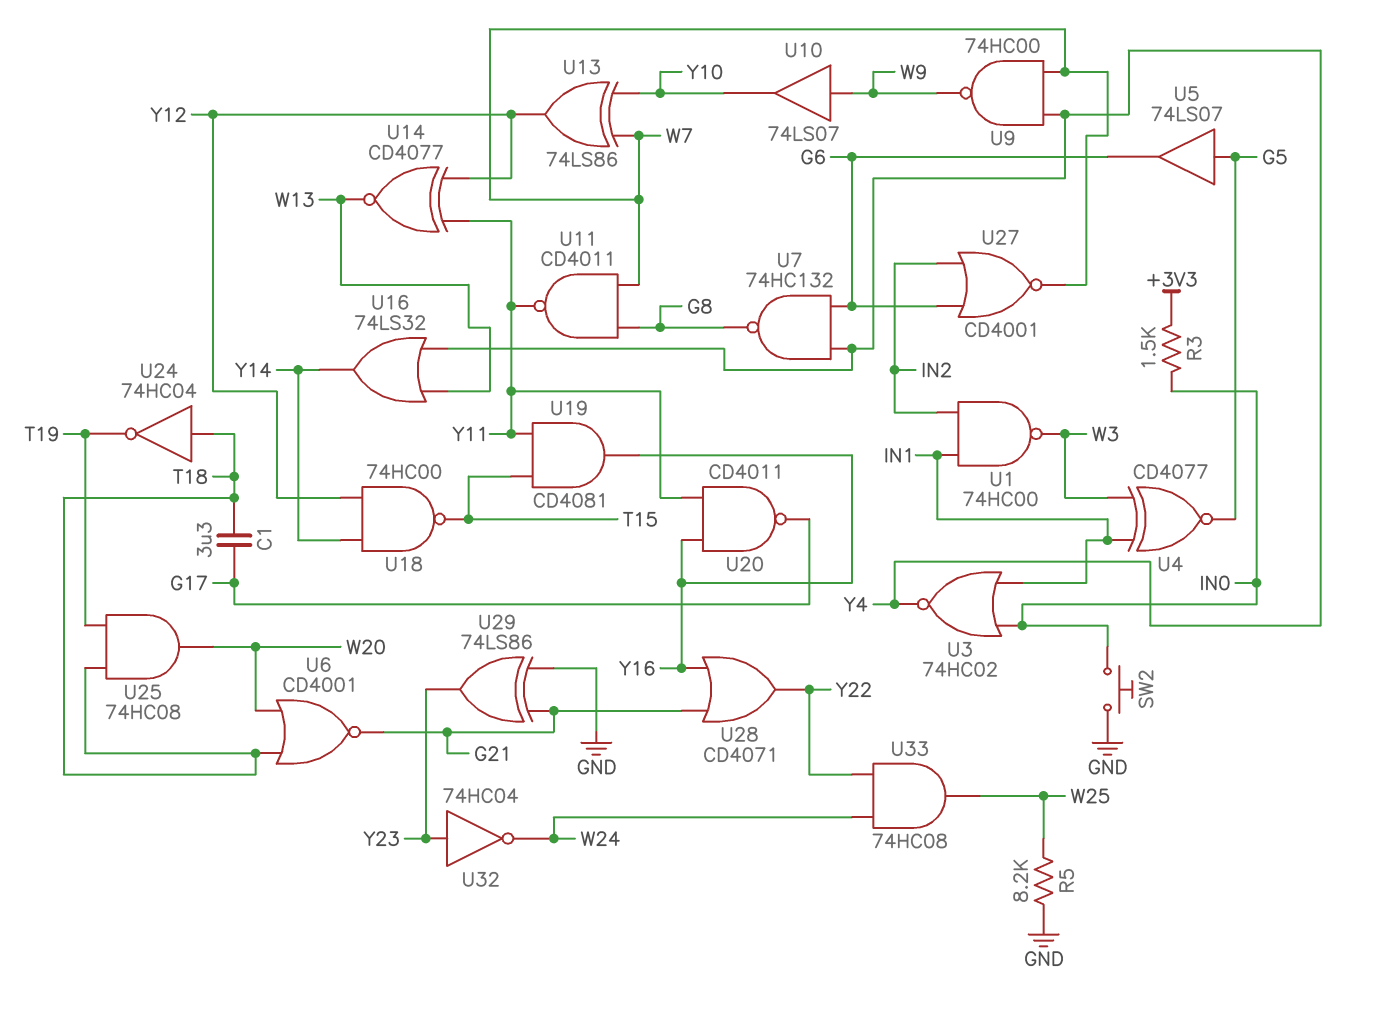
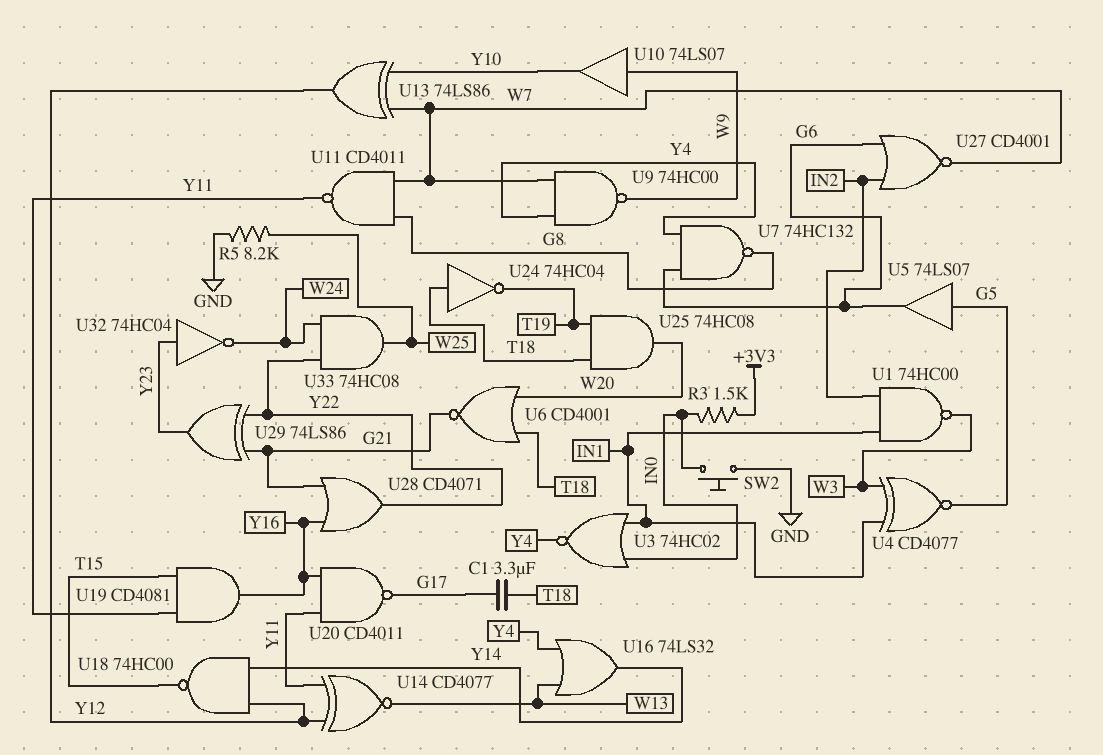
U29: XOR 74LS86 (in G21, in GND, out Y23) -> XOR 74LS86 (in G21, in Y22, out Y23)

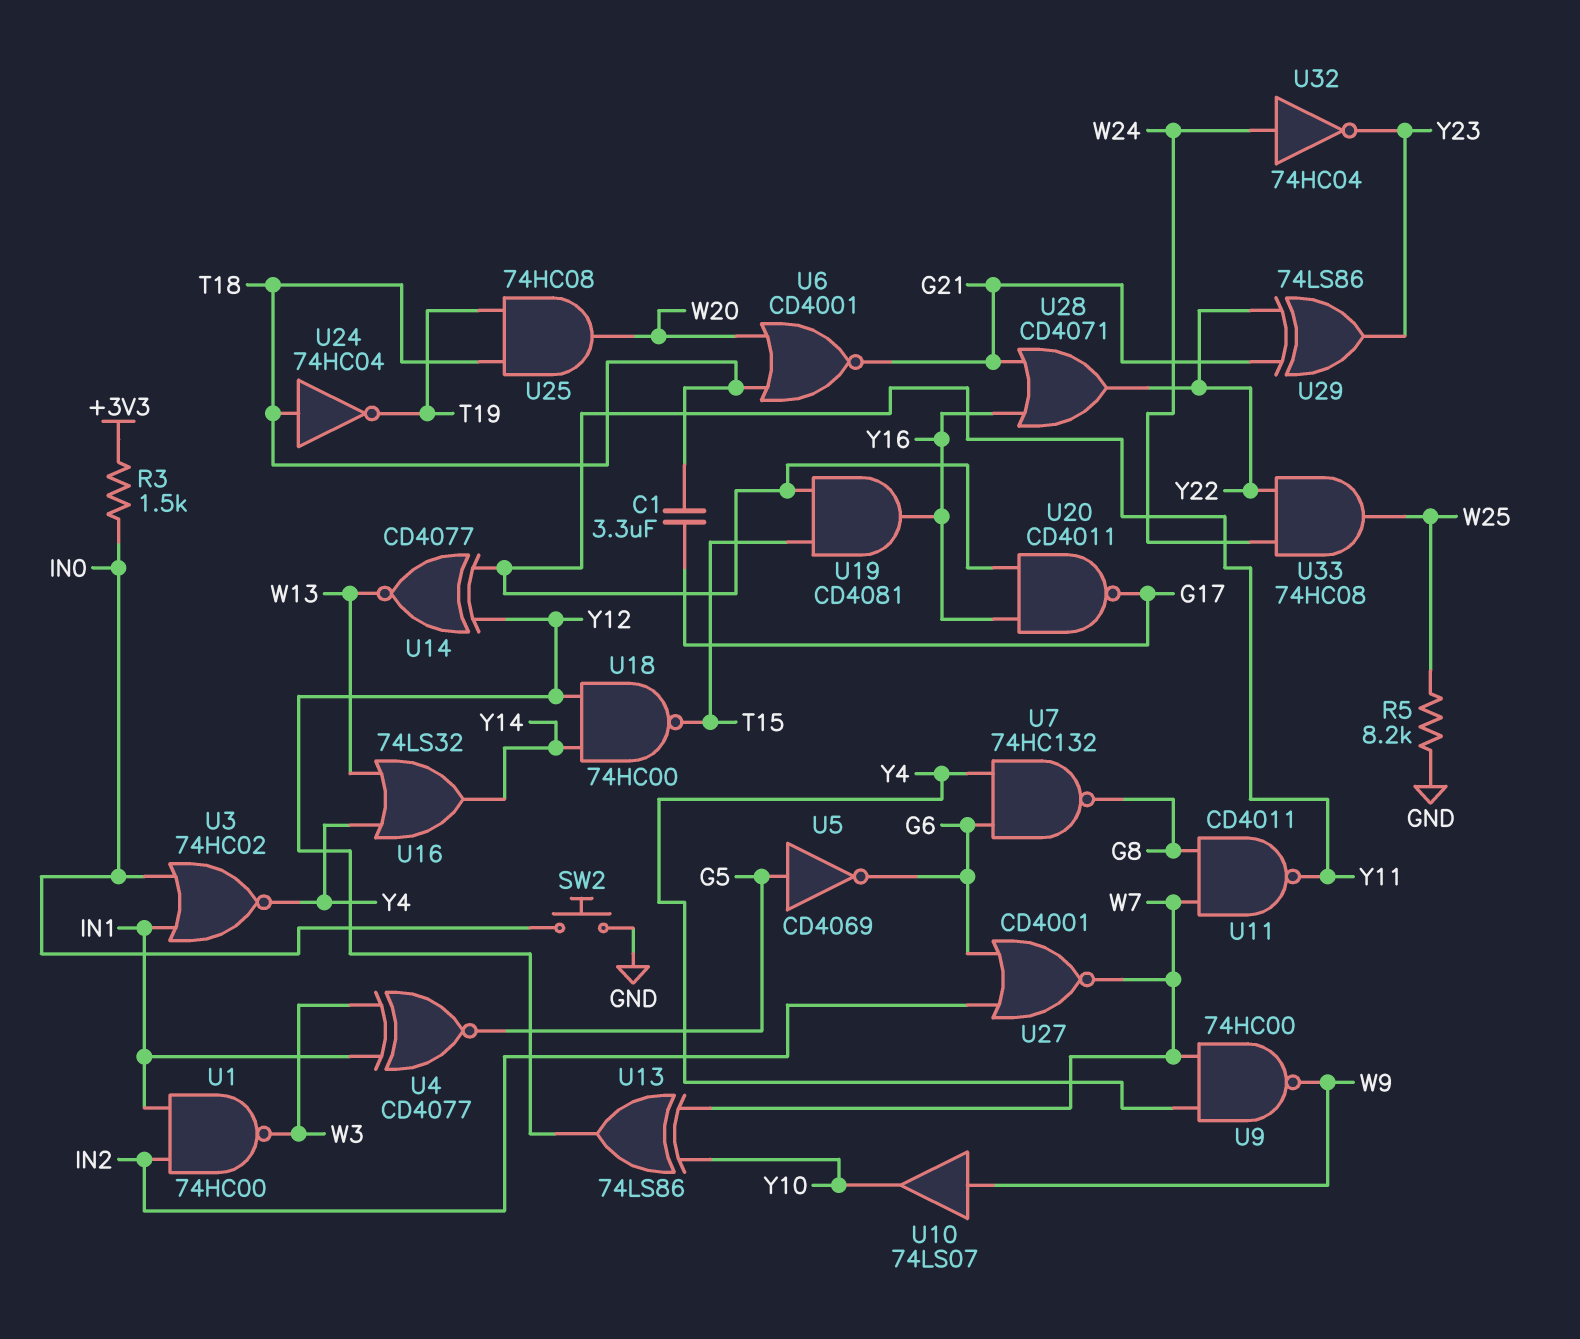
U5: buffer 74LS07 (in G5, out G6) -> NOT CD4069 (in G5, out G6)
U32: NOT 74HC04 (in Y23, out W24) -> NOT 74HC04 (in W24, out Y23)

